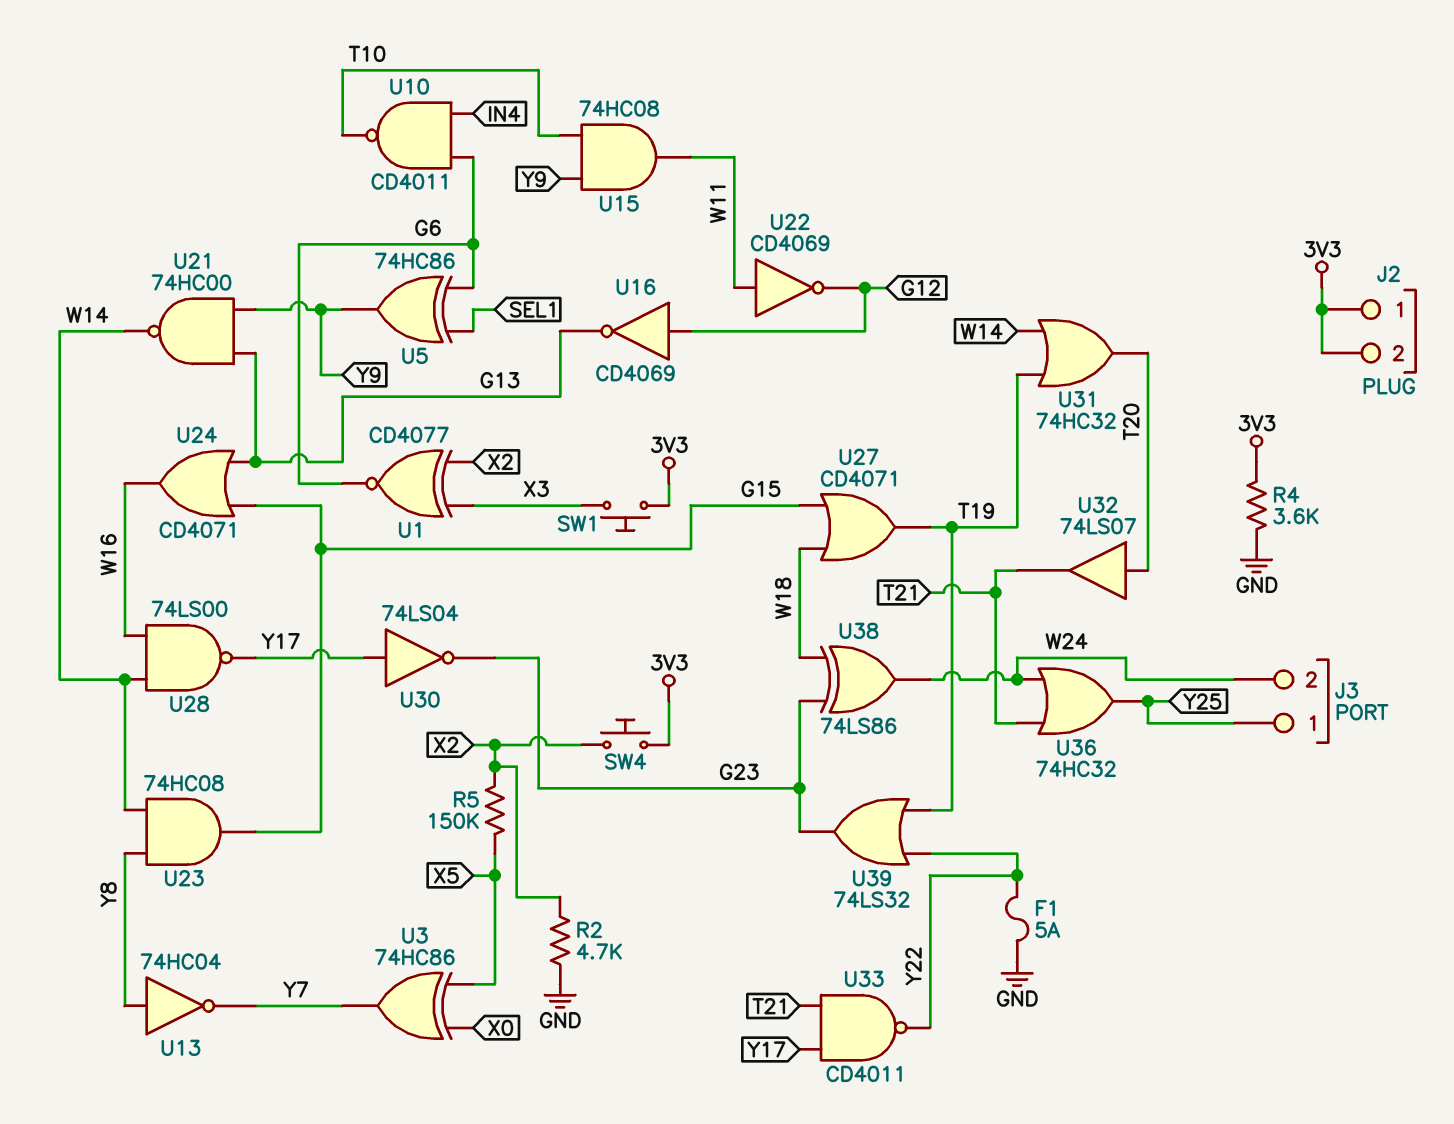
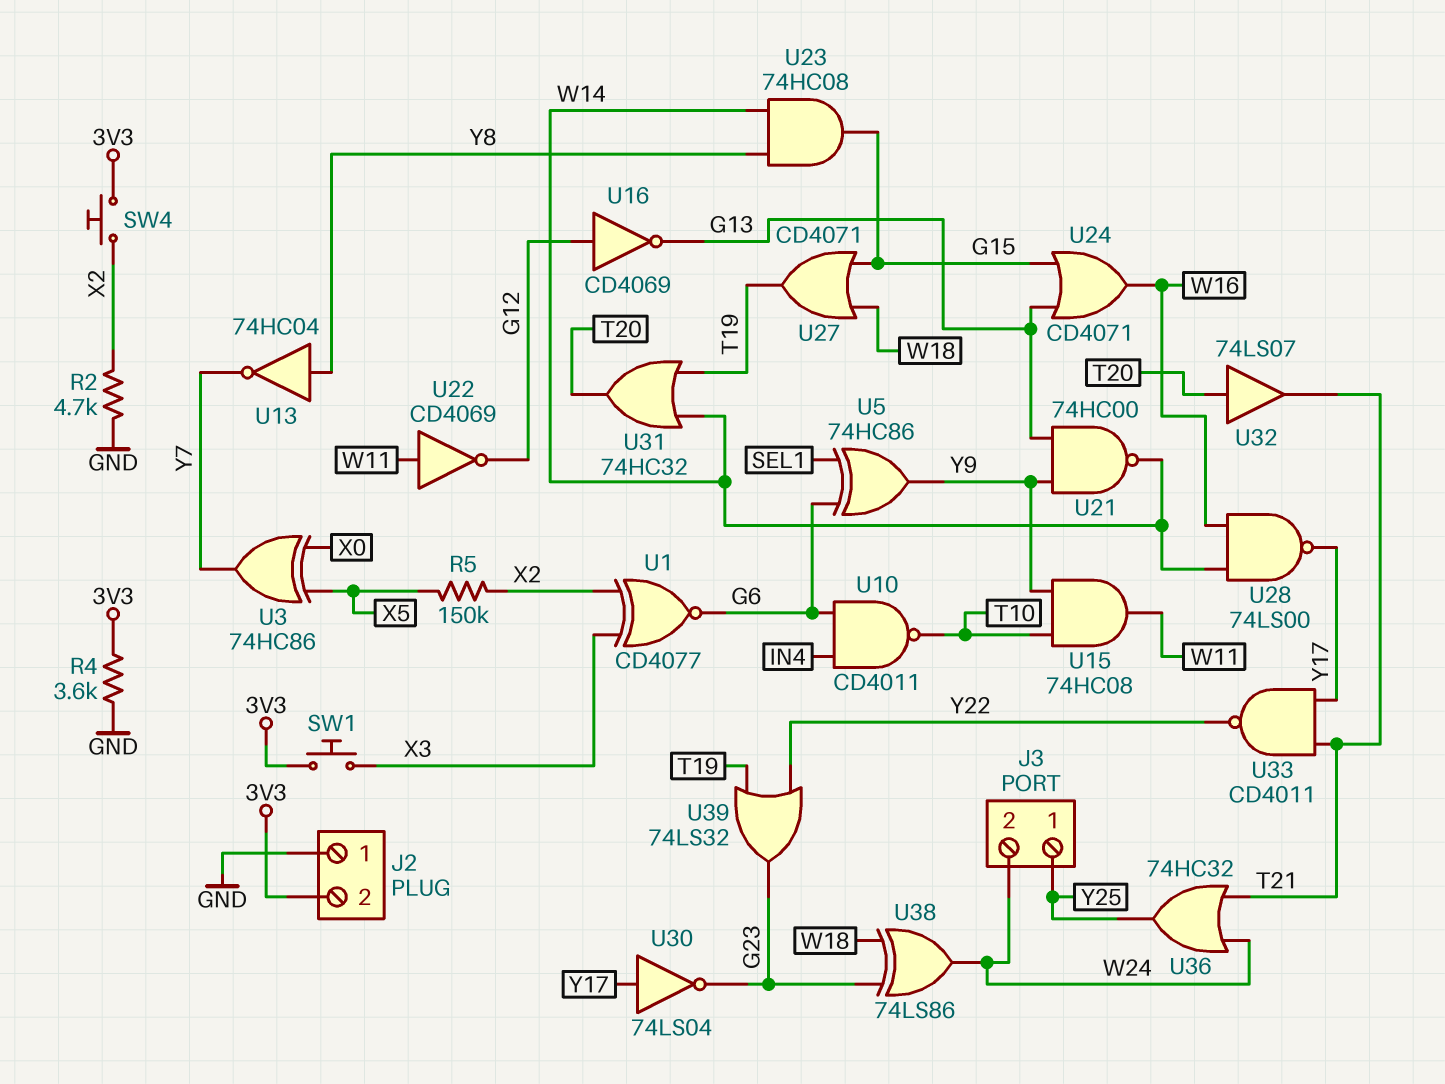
F1: 5A (GND, Y22) -> none
J2 pin 1: 3V3 -> GND

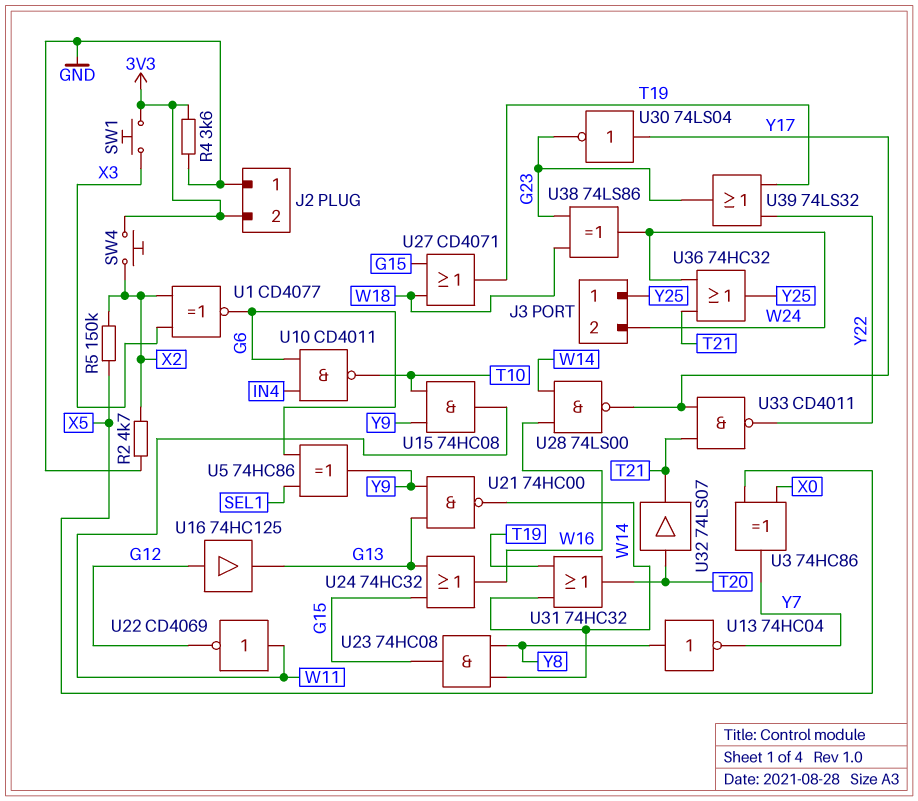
U16: NOT CD4069 (in G12, out G13) -> buffer 74HC125 (in G12, out G13)
U24: OR CD4071 (in G13, in G15, out W16) -> OR 74HC32 (in G13, in G15, out W16)

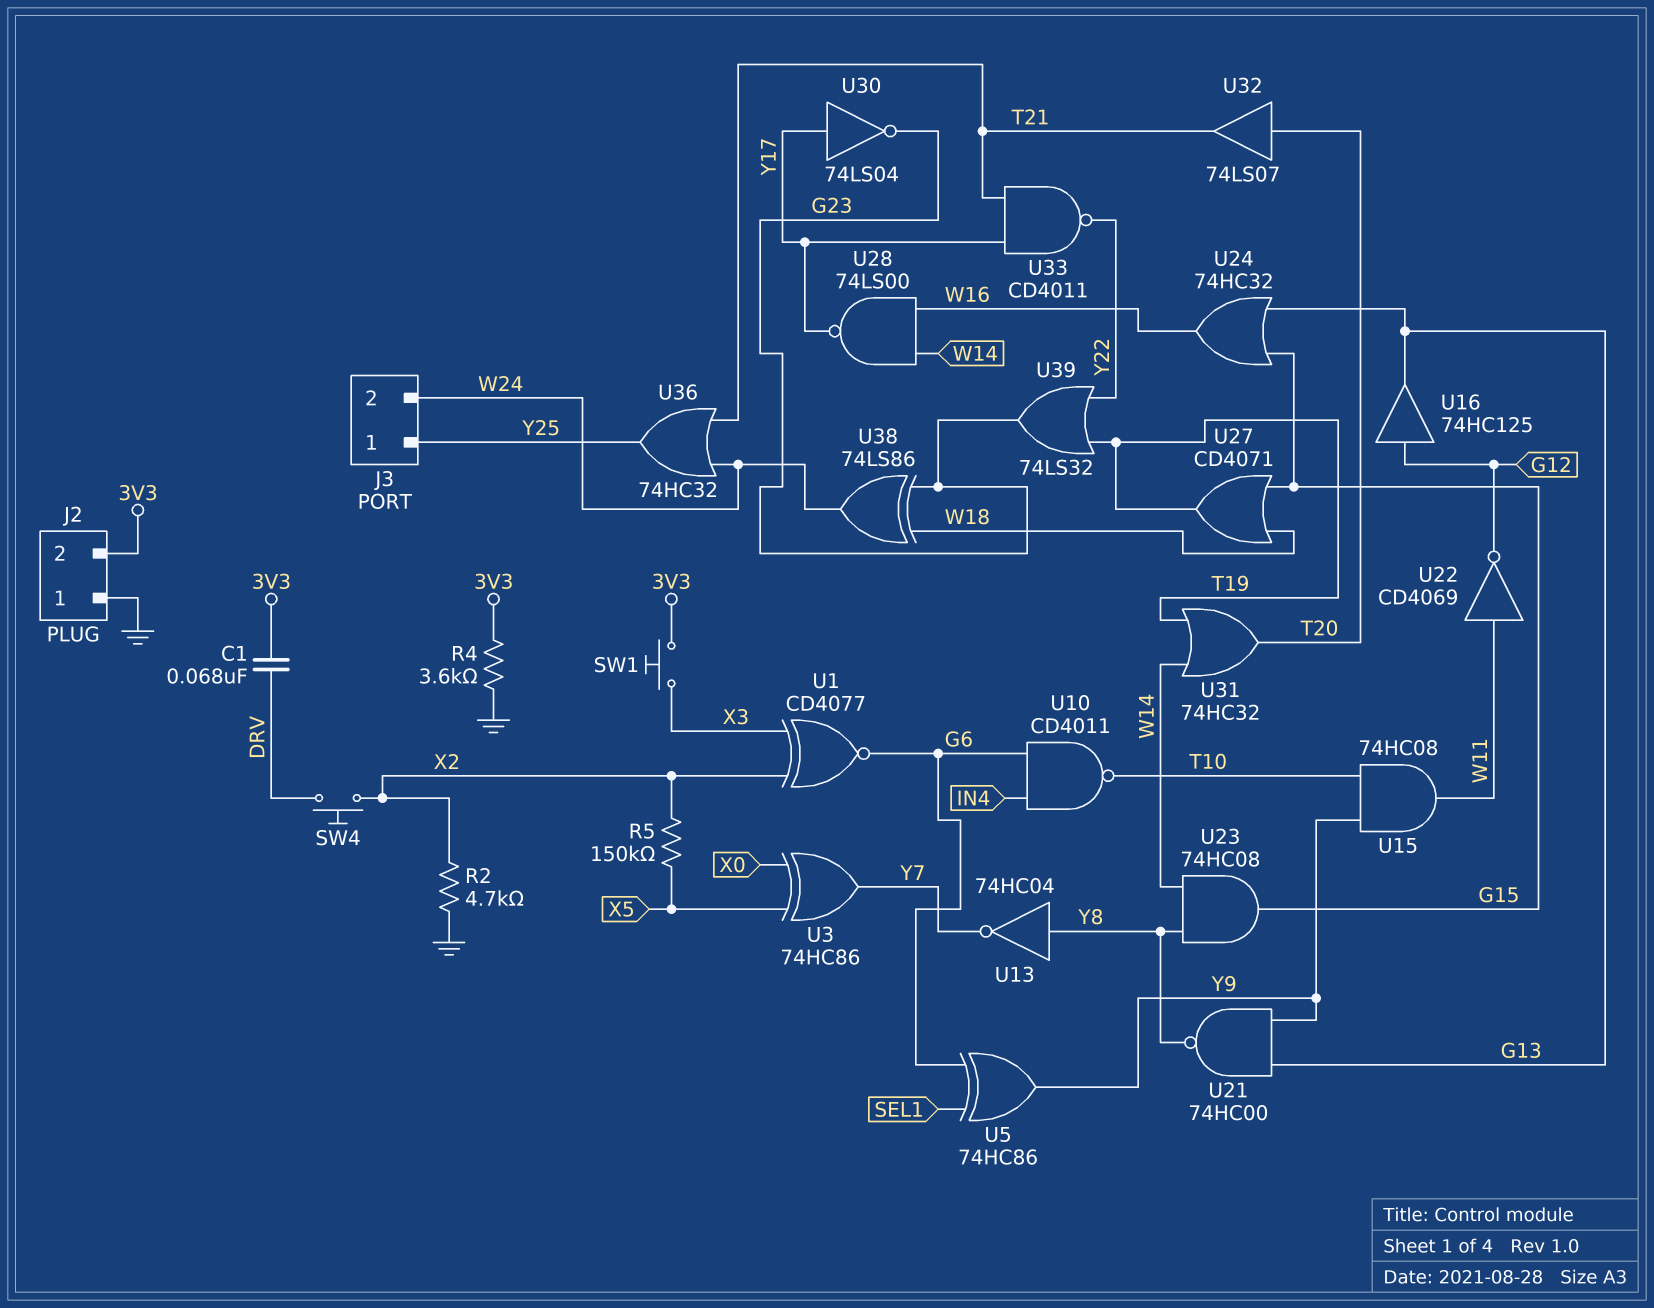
C1: none -> 68nF (3V3, DRV)
SW4: button (3V3, X2) -> button (DRV, X2)
U21: NAND 74HC00 (in G13, in Y9, out W14) -> NAND 74HC00 (in G13, in Y9, out Y8)

